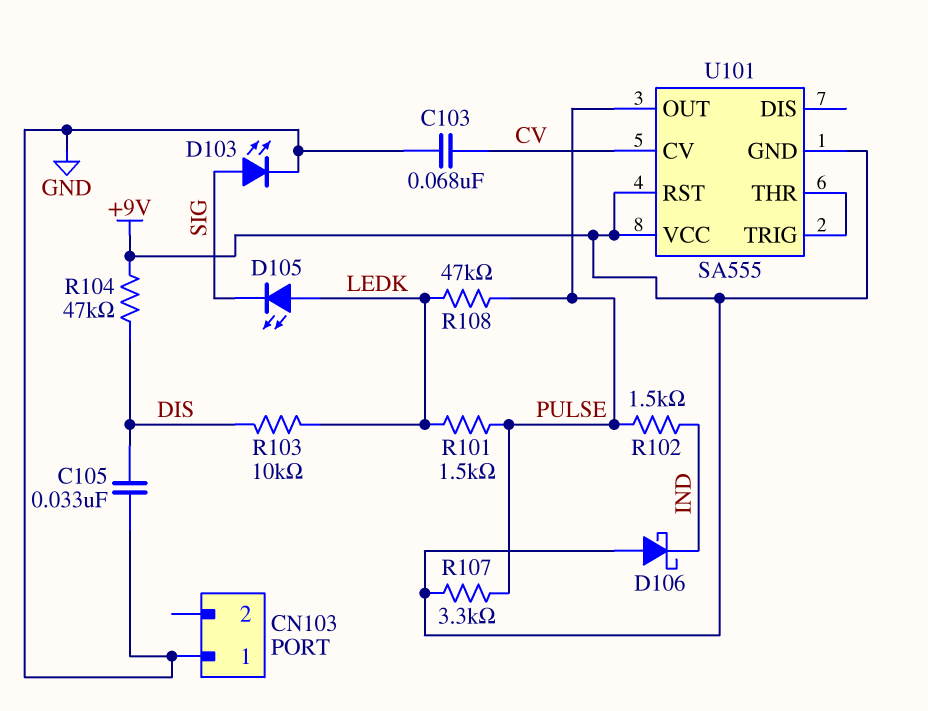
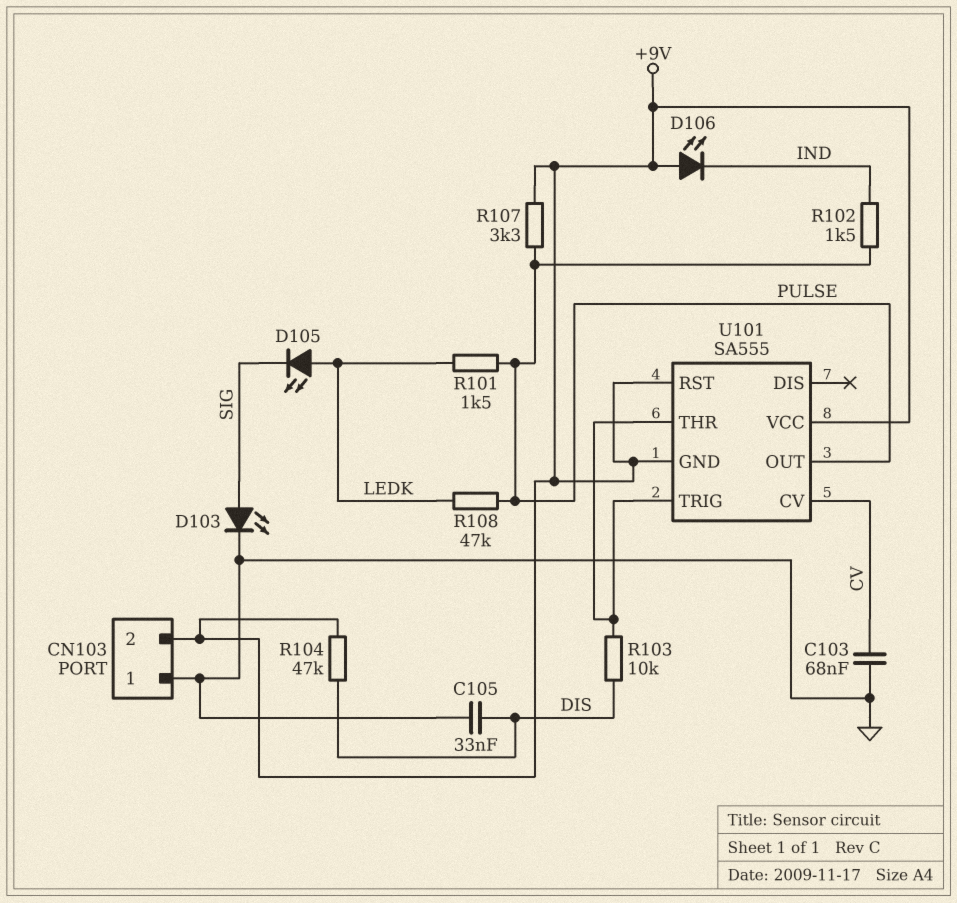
CN103 pin 2: none -> +9V
D106: schottky (A +9V, K IND) -> LED (A +9V, K IND)
R103: 10k (DIS, LEDK) -> 10k (DIS, U101/THR)

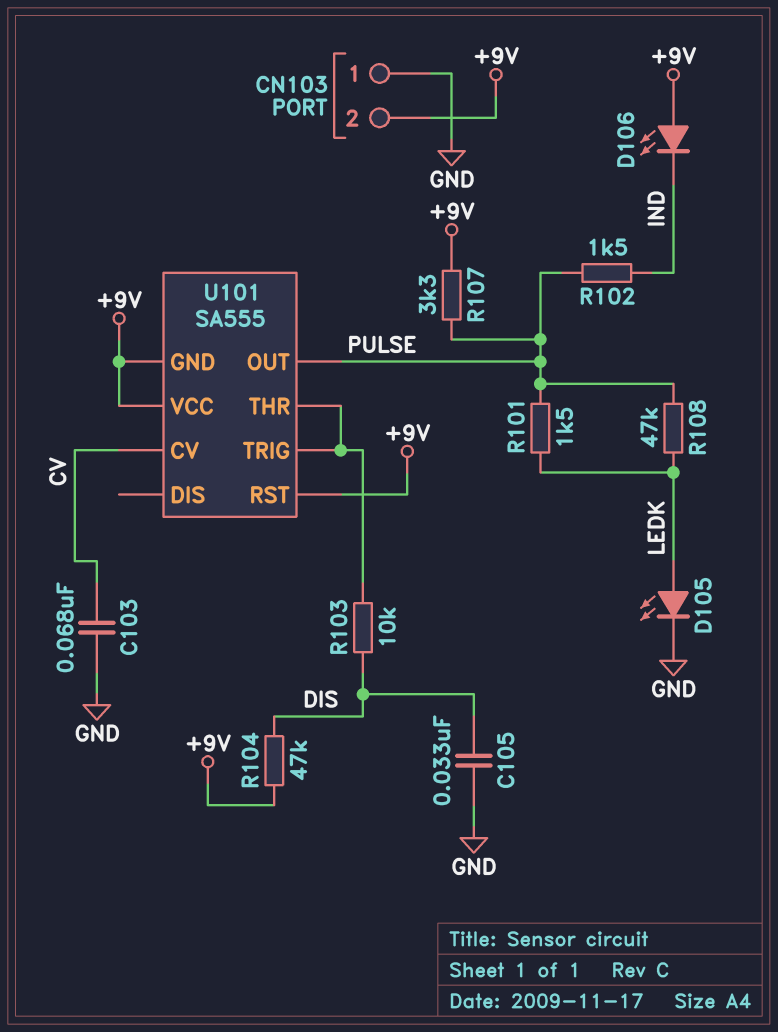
D103: LED (A SIG, K GND) -> none
D105: LED (A LEDK, K SIG) -> LED (A LEDK, K GND)

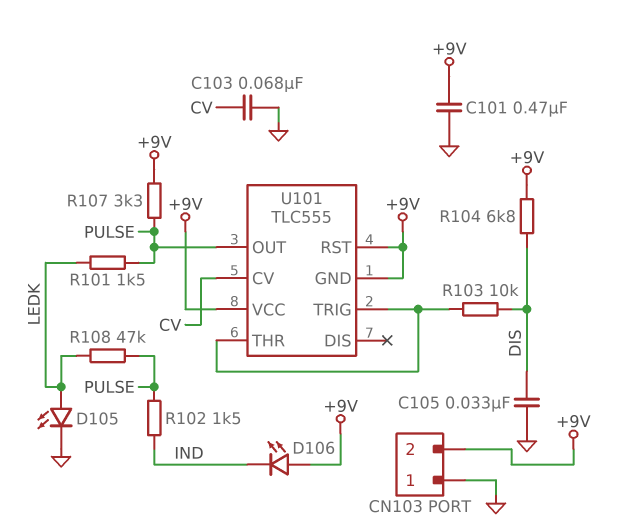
C101: none -> 470nF (+9V, GND)
R104: 47k (+9V, DIS) -> 6.8k (+9V, DIS)
U101: SA555 -> TLC555

